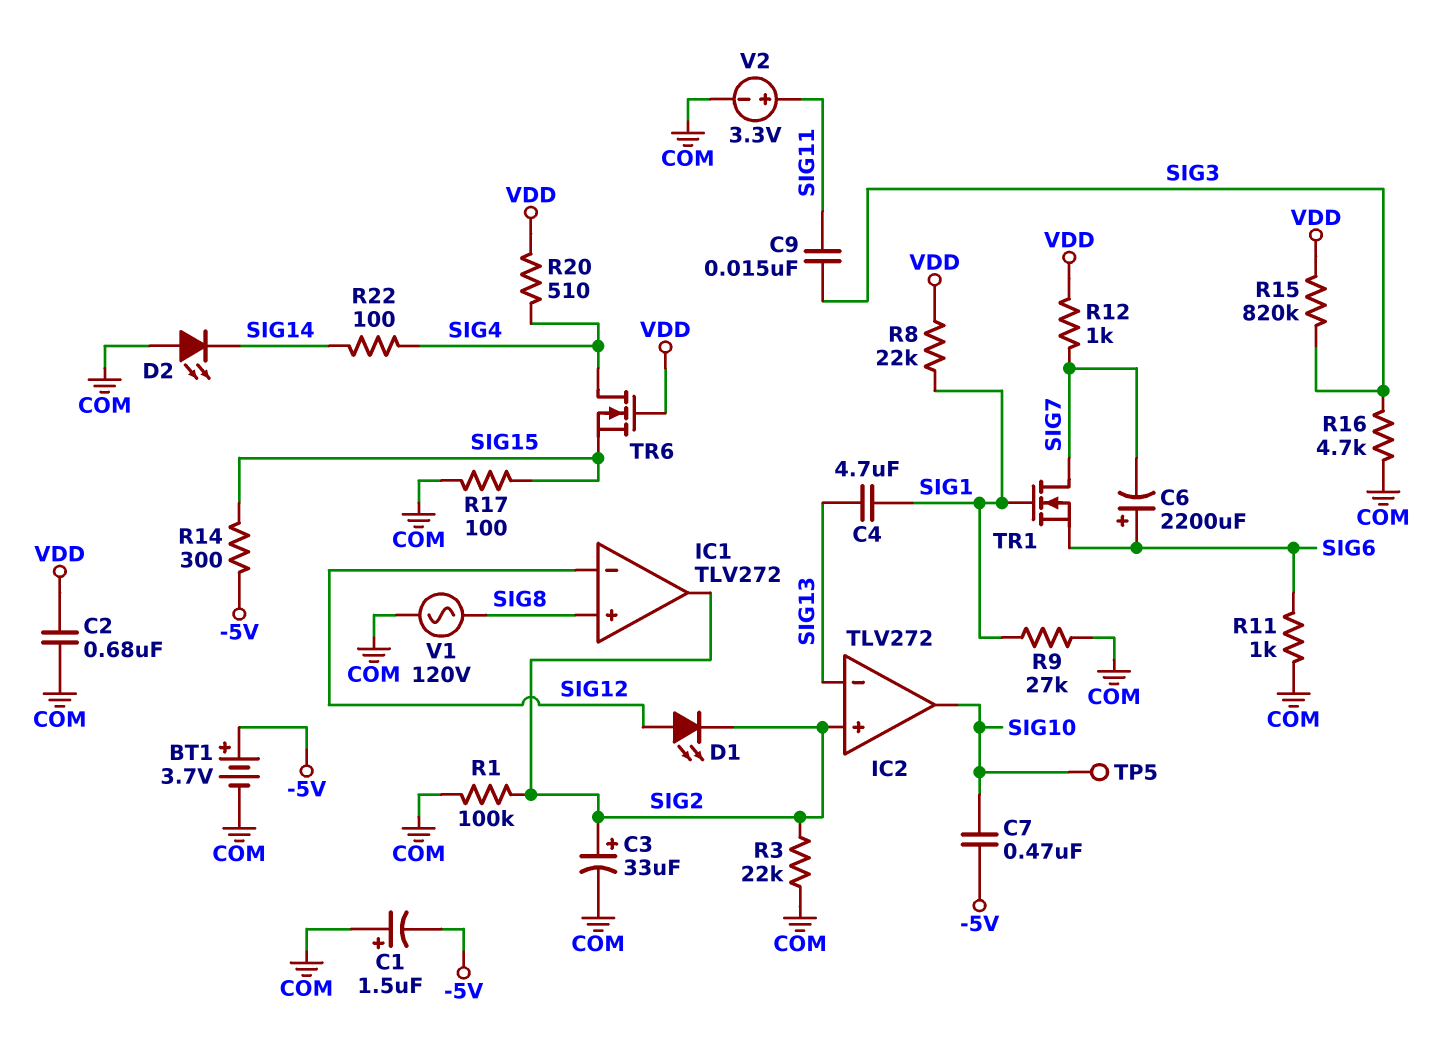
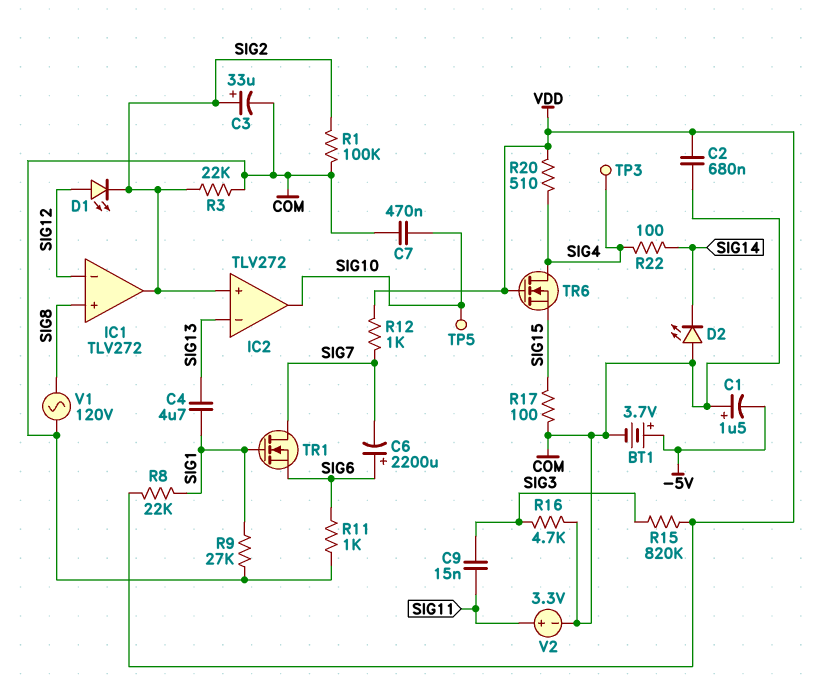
C7: 470nF (-5V, SIG10) -> 470nF (COM, SIG10)
R14: 300 (-5V, SIG15) -> none
TP3: none -> test point (SIG4)

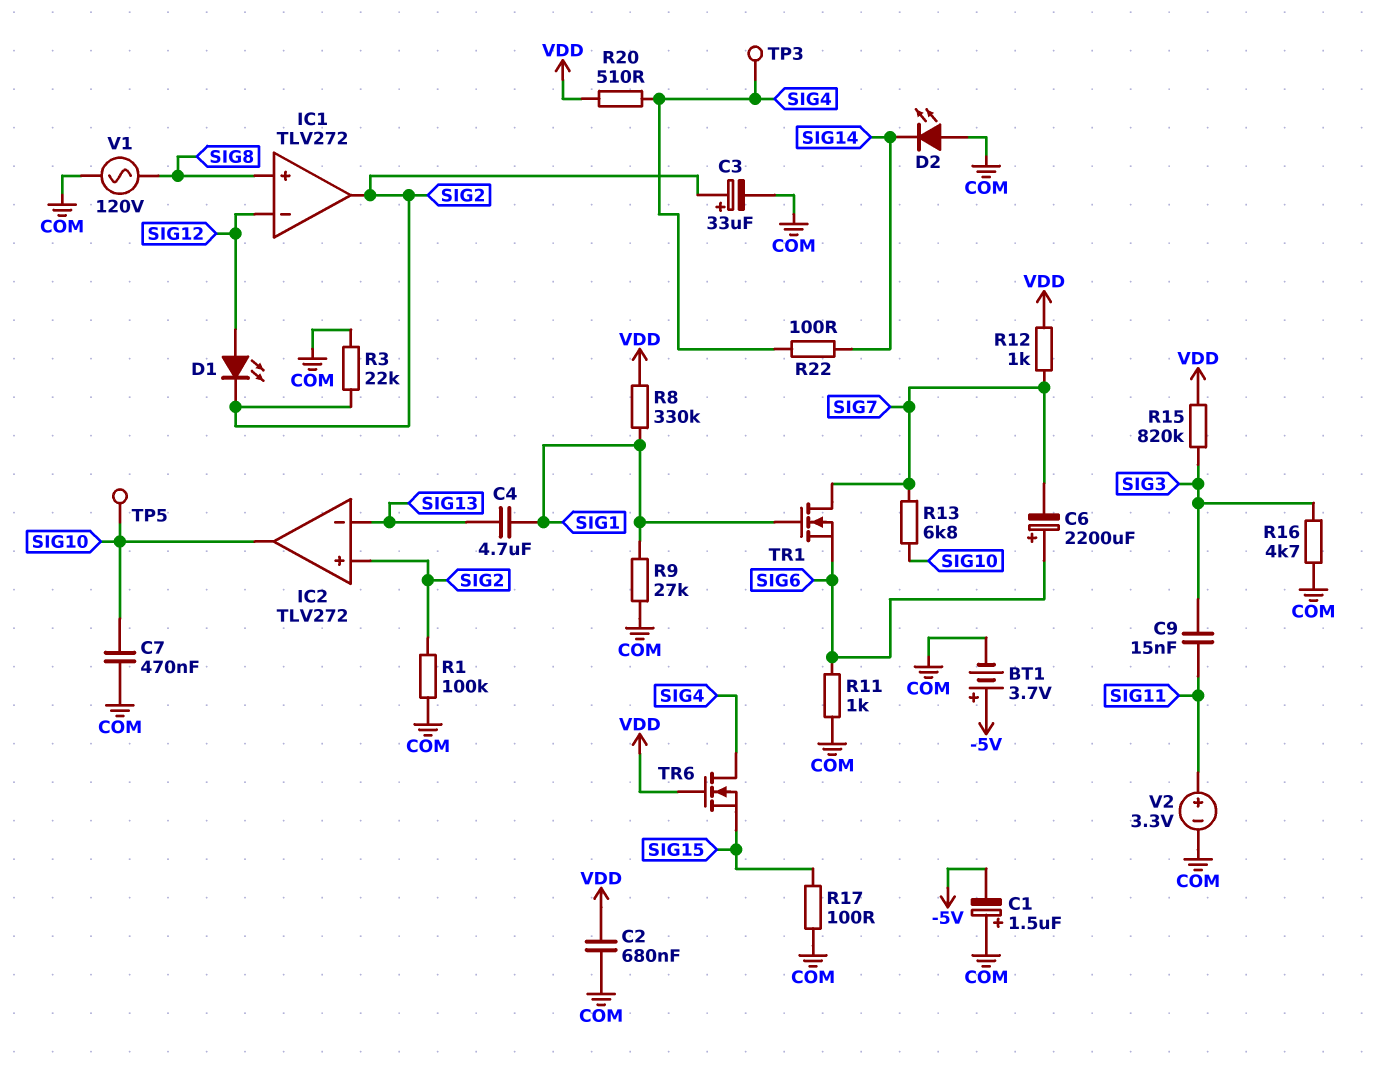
R8: 22k (SIG1, VDD) -> 330k (SIG1, VDD)
R13: none -> 6.8k (SIG7, SIG10)

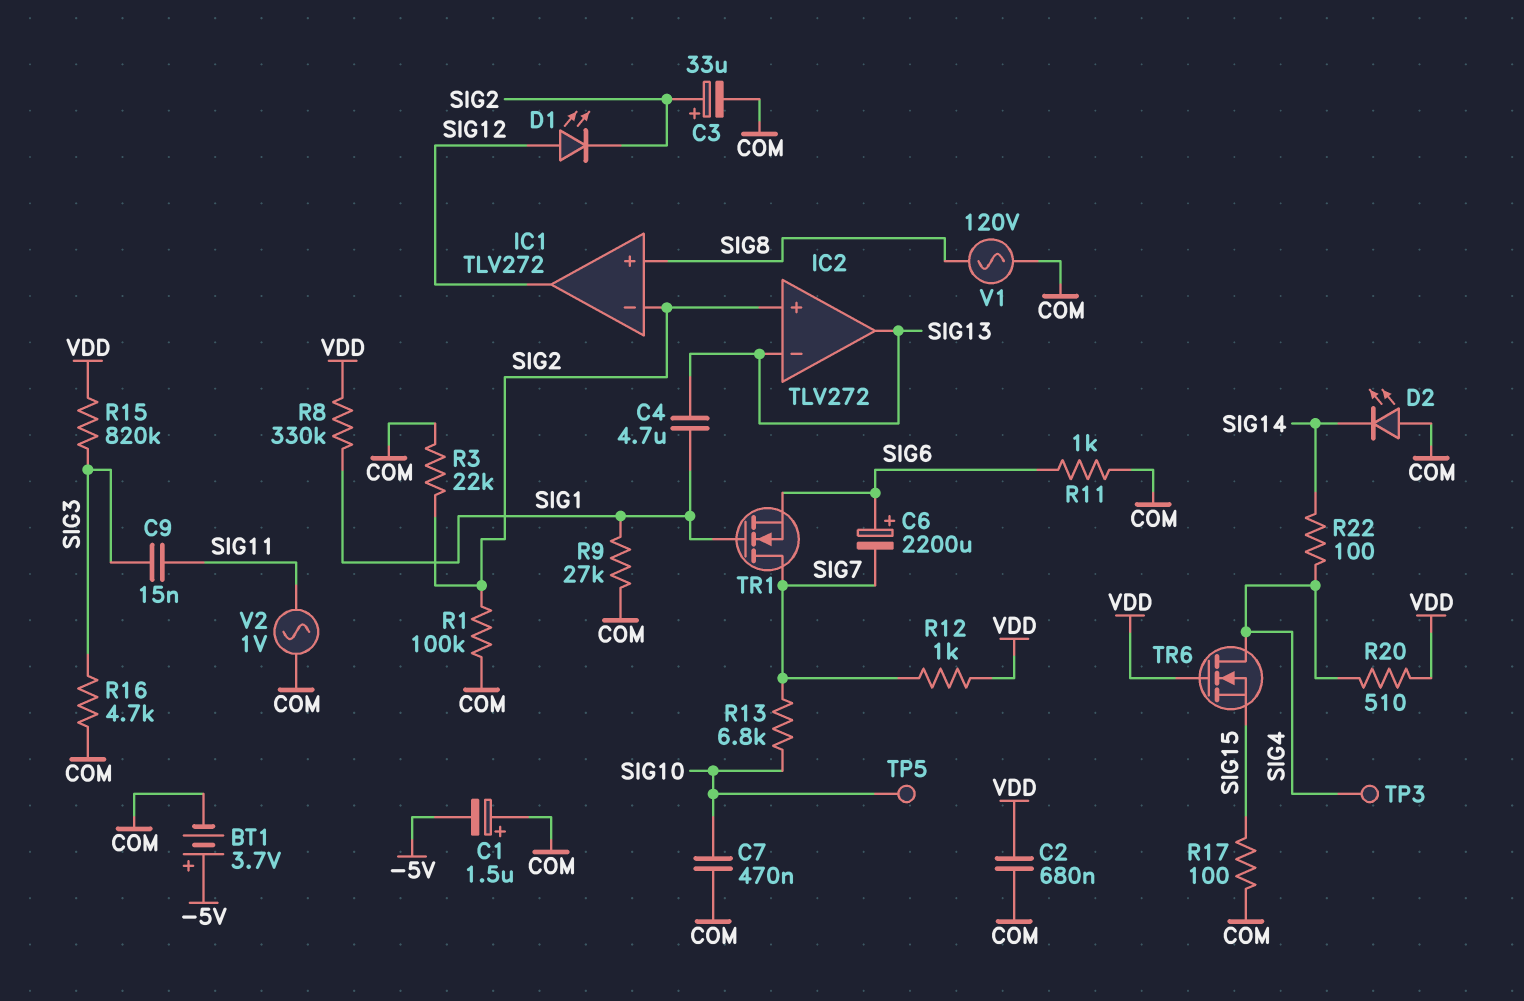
IC1 pin in-: SIG12 -> SIG2
IC1 pin out: SIG2 -> SIG12
IC2 pin out: SIG10 -> SIG13
V2: 3.3V (plus SIG11, minus COM) -> AC 1V (COM, SIG11)

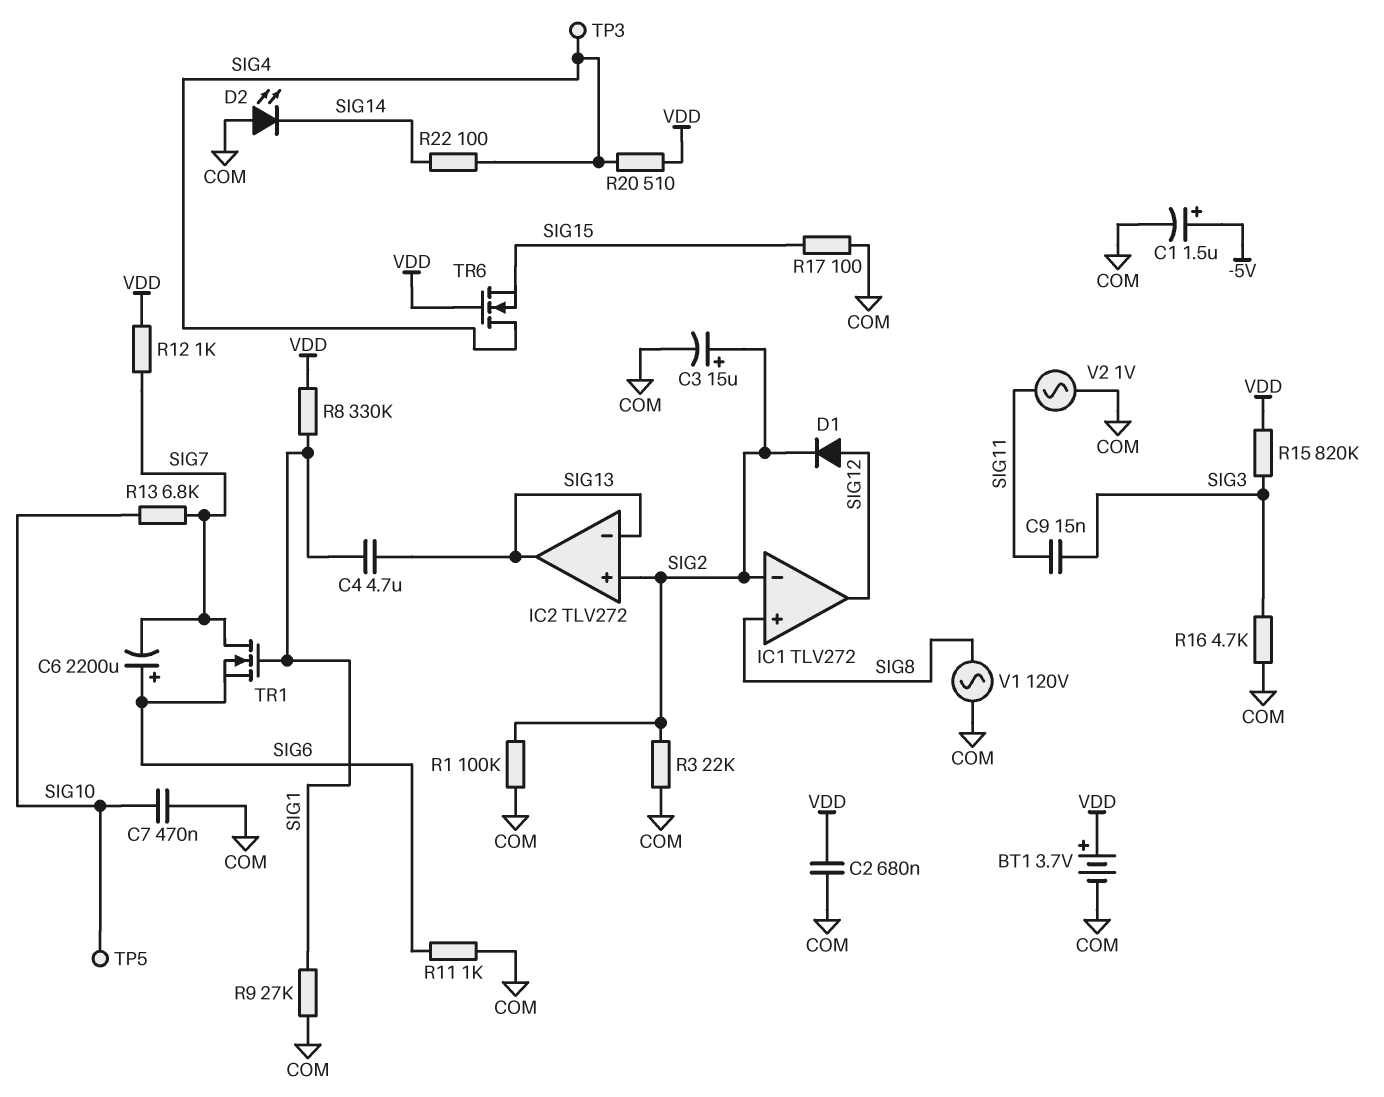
BT1: 3.7V (plus -5V, minus COM) -> 3.7V (plus VDD, minus COM)
C1: 1.5uF (plus COM, minus -5V) -> 1.5uF (plus -5V, minus COM)
C3: 33uF (plus SIG2, minus COM) -> 15uF (plus SIG2, minus COM)
D1: LED (A SIG12, K SIG2) -> diode (A SIG12, K SIG2)

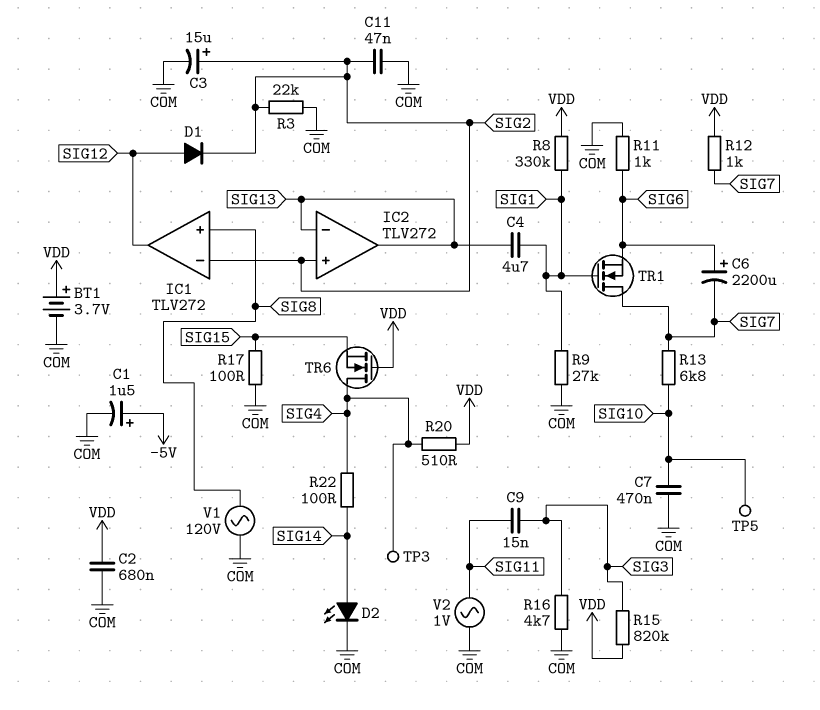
C11: none -> 47nF (COM, SIG2)
D2: LED (A COM, K SIG14) -> LED (A SIG14, K COM)
R1: 100k (COM, SIG2) -> none

